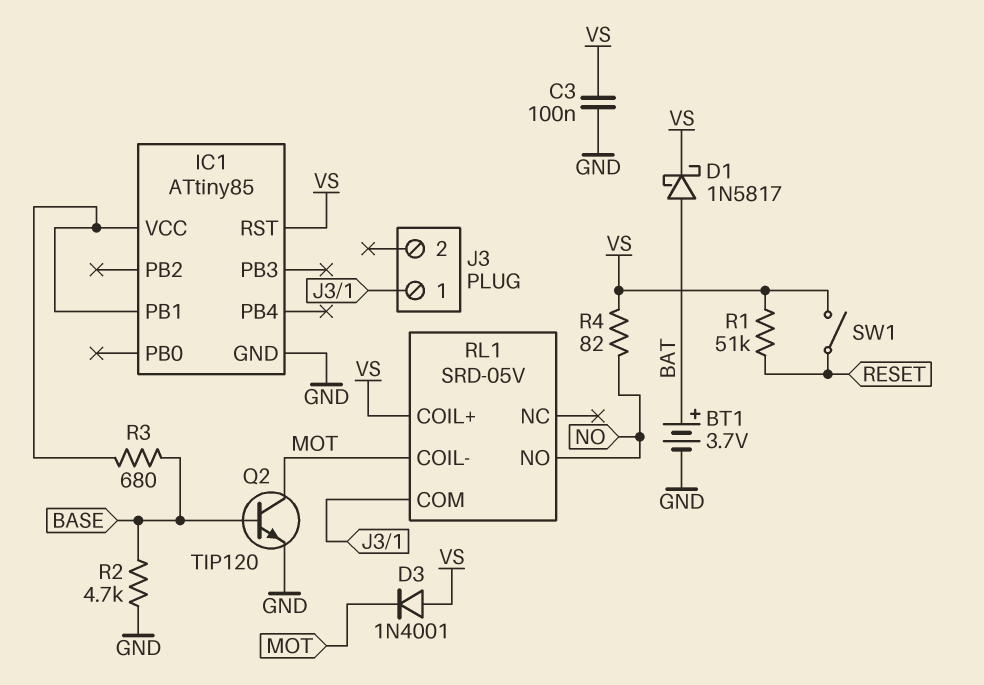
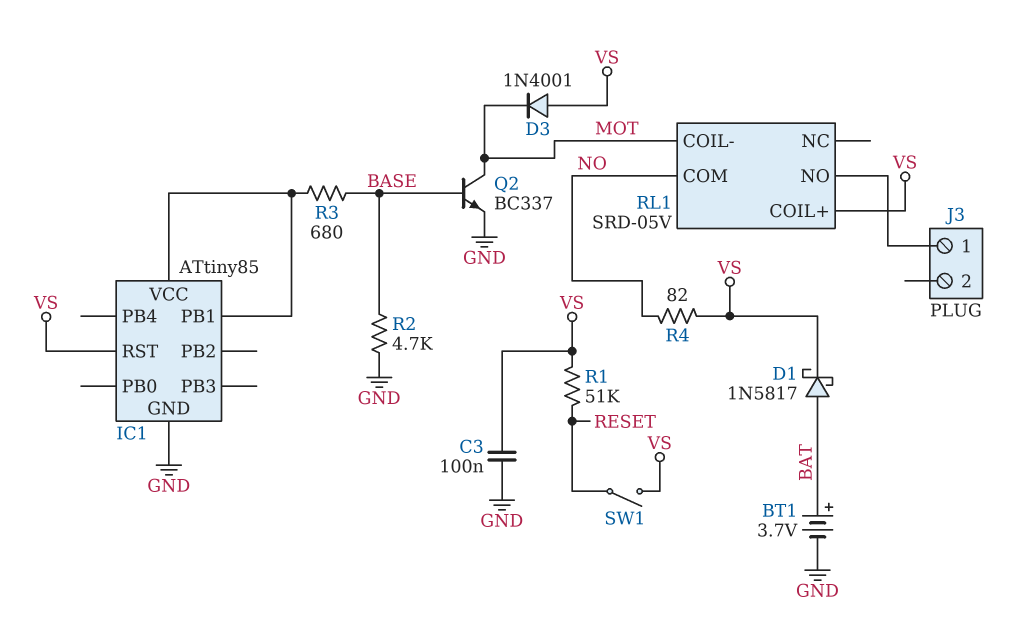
Q2: NPN TIP120 (B BASE, C MOT, E GND) -> NPN BC337 (B BASE, C MOT, E GND)
RL1 pin COM: J3/1 -> NO
RL1 pin NO: NO -> J3/1

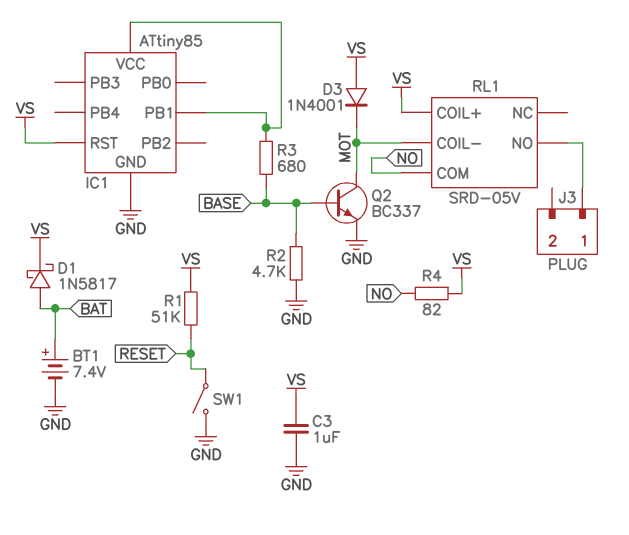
BT1: 3.7V (plus BAT, minus GND) -> 7.4V (plus BAT, minus GND)
C3: 100nF (GND, VS) -> 1uF (GND, VS)
SW1: switch (RESET, VS) -> switch (GND, RESET)

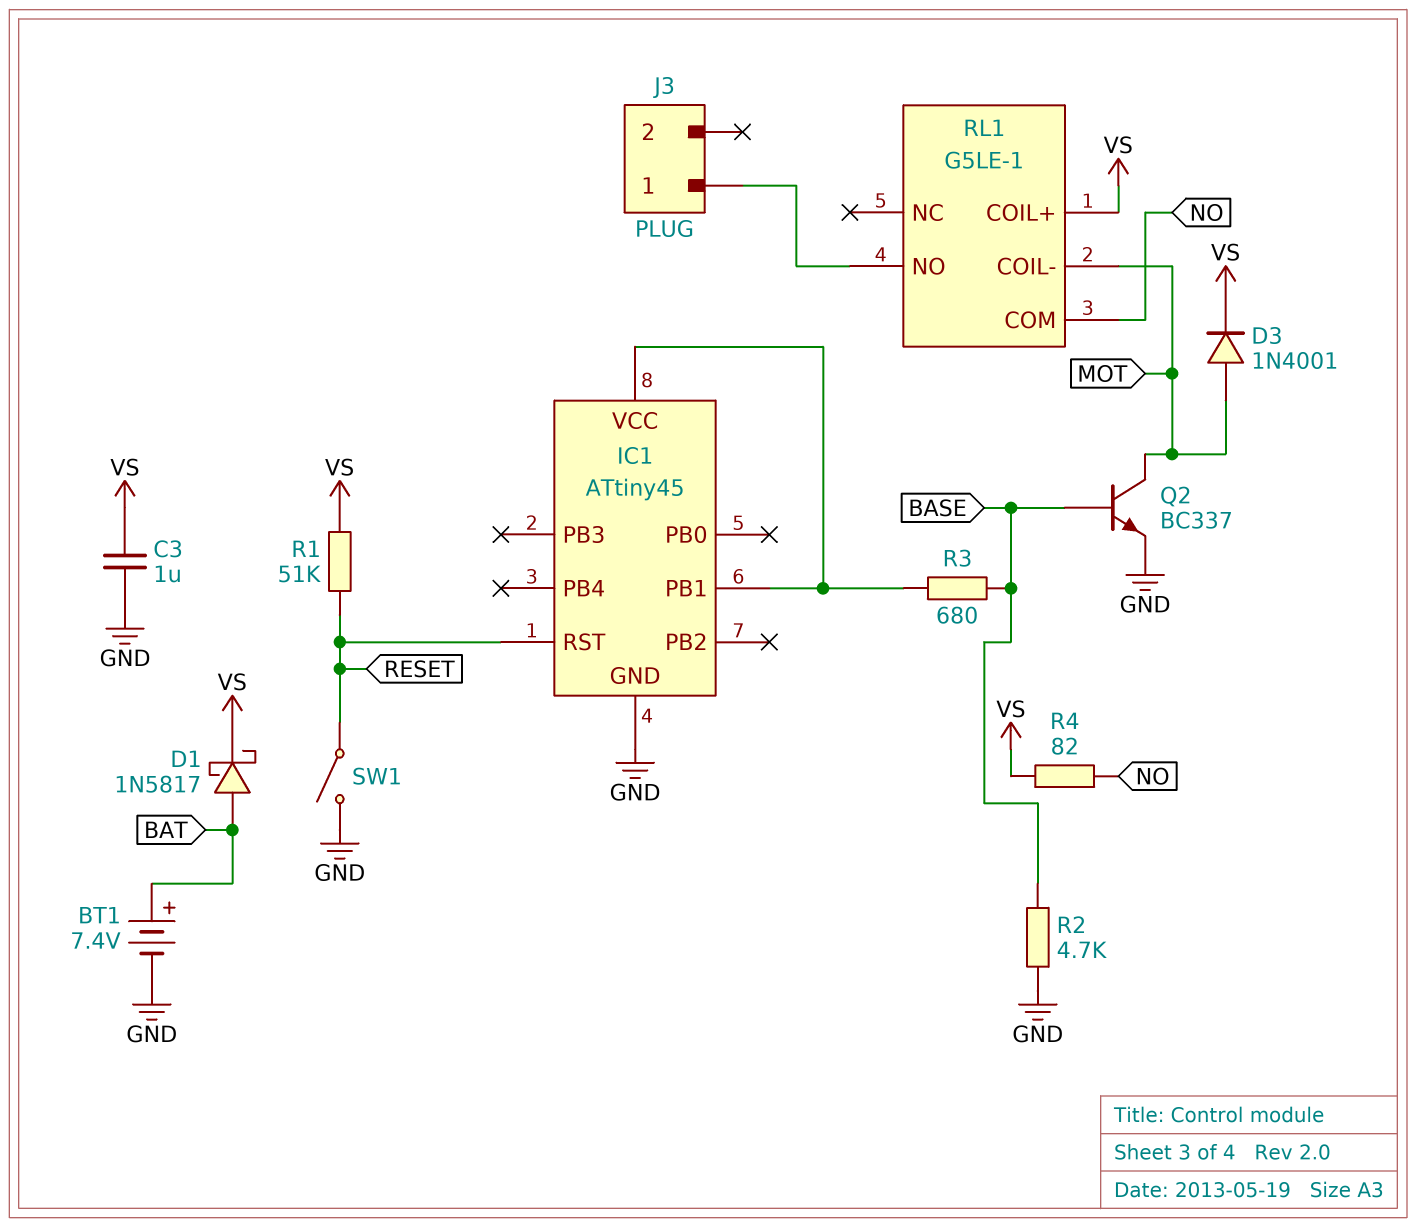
D3: diode 1N4001 (A VS, K MOT) -> diode 1N4001 (A MOT, K VS)
IC1: ATtiny85 -> ATtiny45
IC1 pin RST: VS -> RESET
RL1: SRD-05V -> G5LE-1

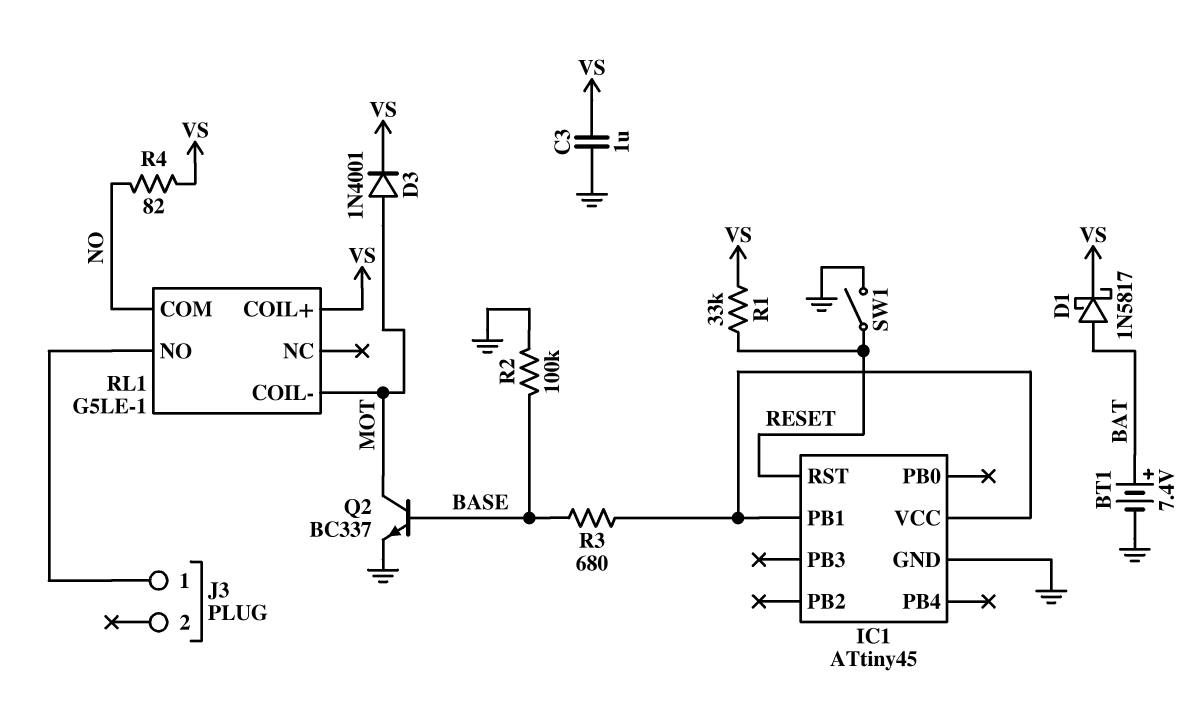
R1: 51k (RESET, VS) -> 33k (RESET, VS)
R2: 4.7k (BASE, GND) -> 100k (BASE, GND)

